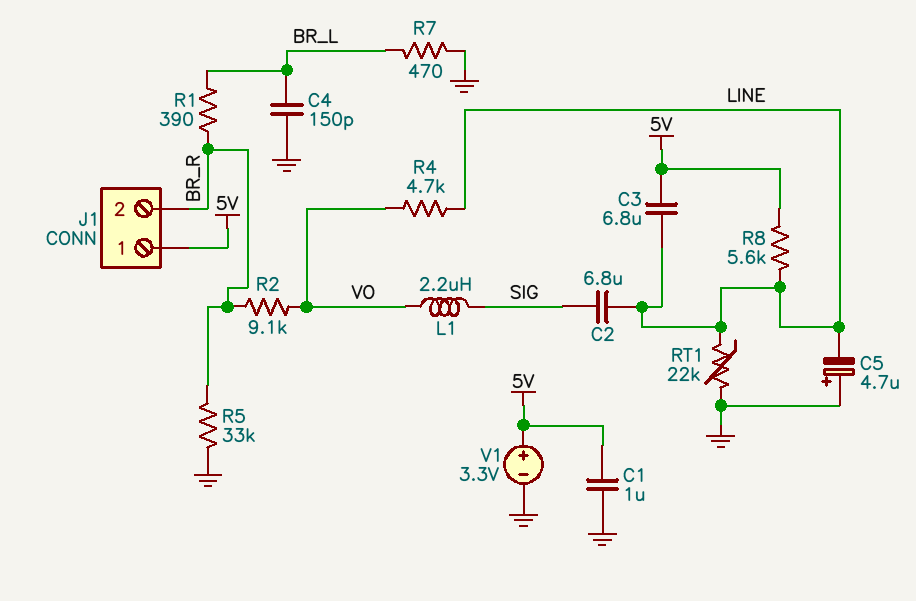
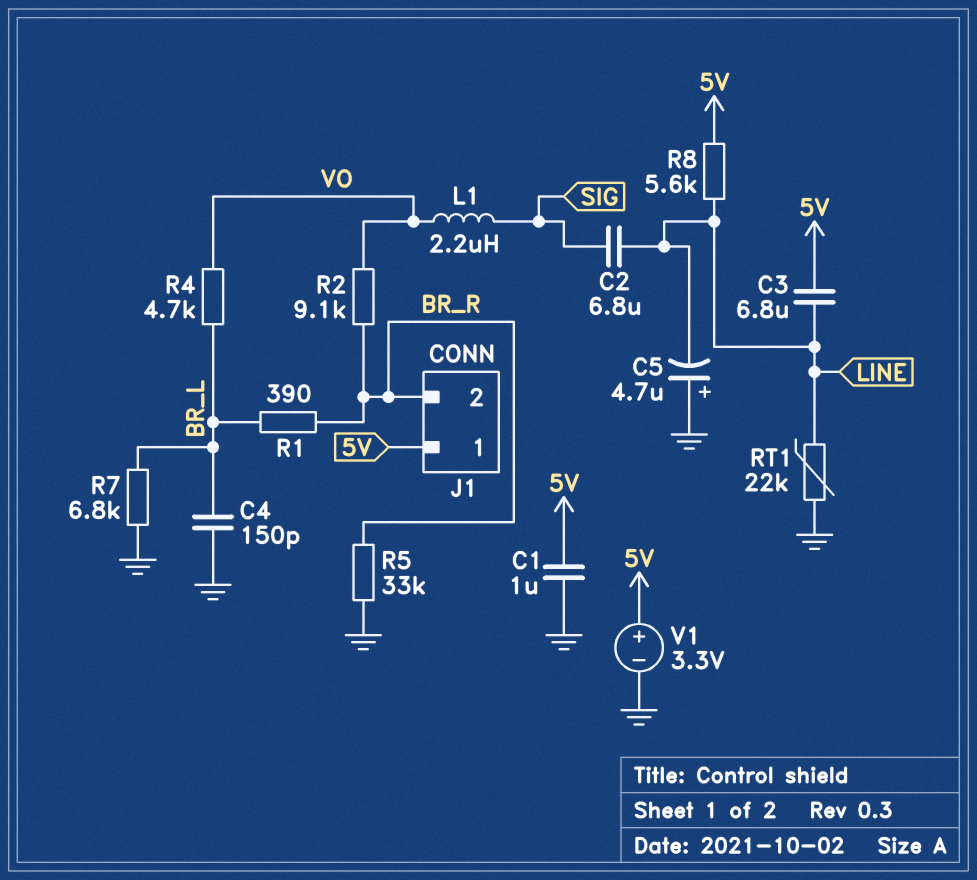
R4: 4.7k (LINE, VO) -> 4.7k (BR_L, VO)
R7: 470 (BR_L, GND) -> 6.8k (BR_L, GND)

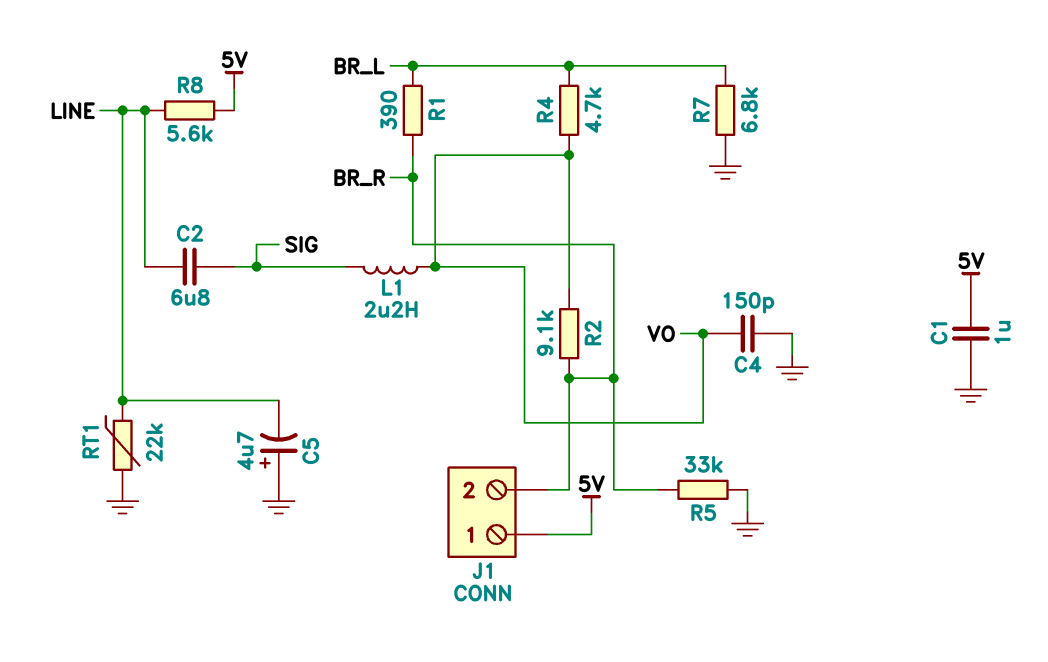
C3: 6.8uF (5V, LINE) -> none
C4: 150pF (BR_L, GND) -> 150pF (GND, VO)
V1: 3.3V (plus 5V, minus GND) -> none

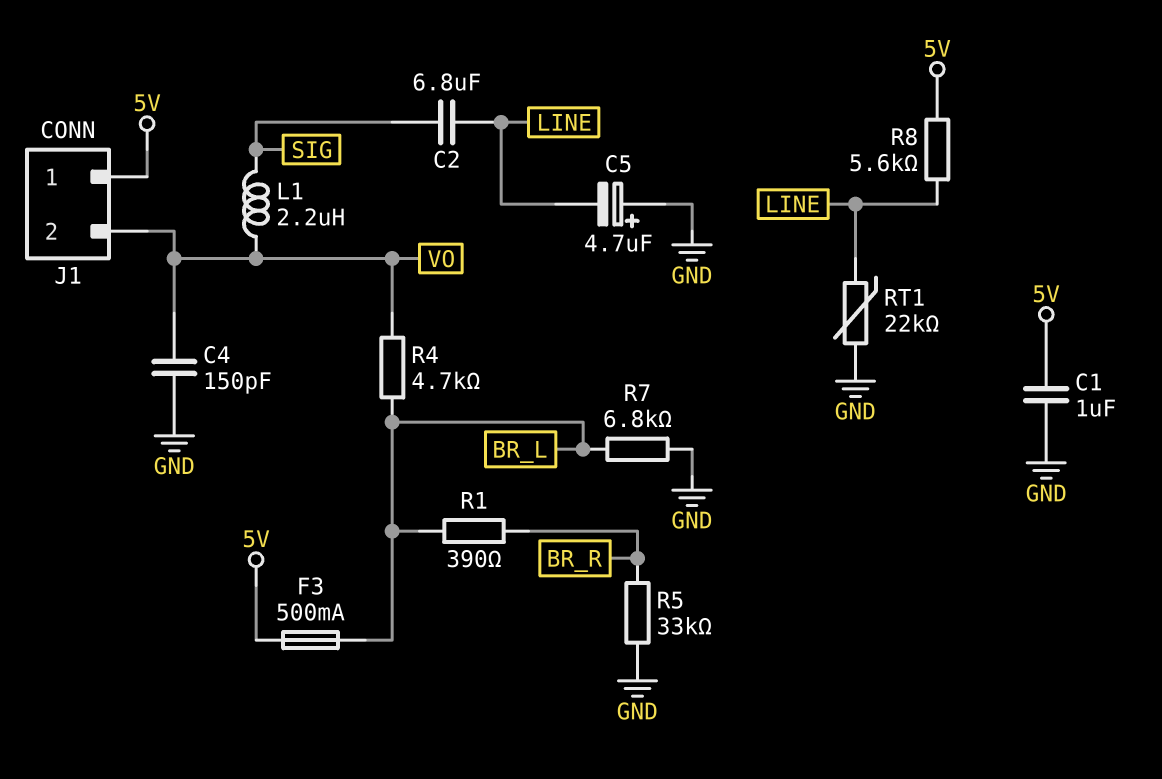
F3: none -> 500mA (5V, BR_L)
J1 pin 2: BR_R -> VO
R2: 9.1k (BR_R, VO) -> none

